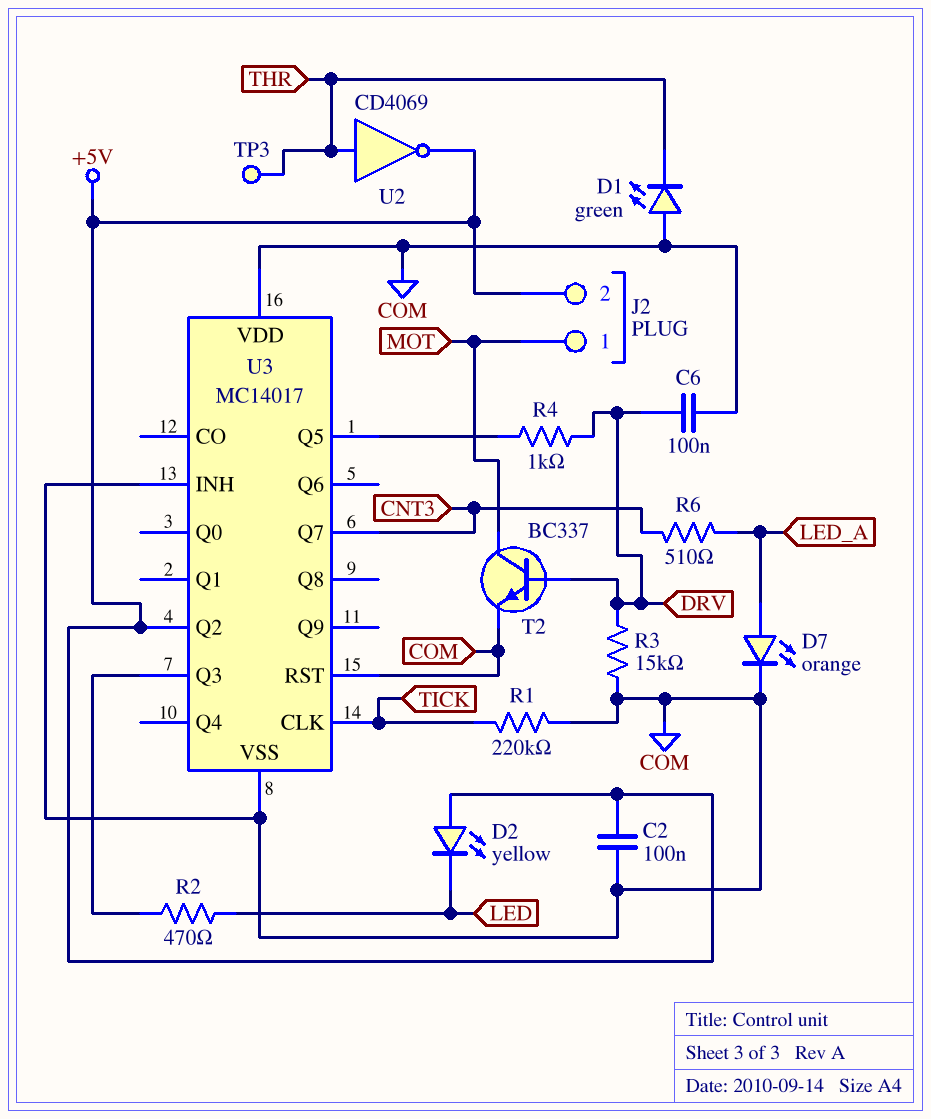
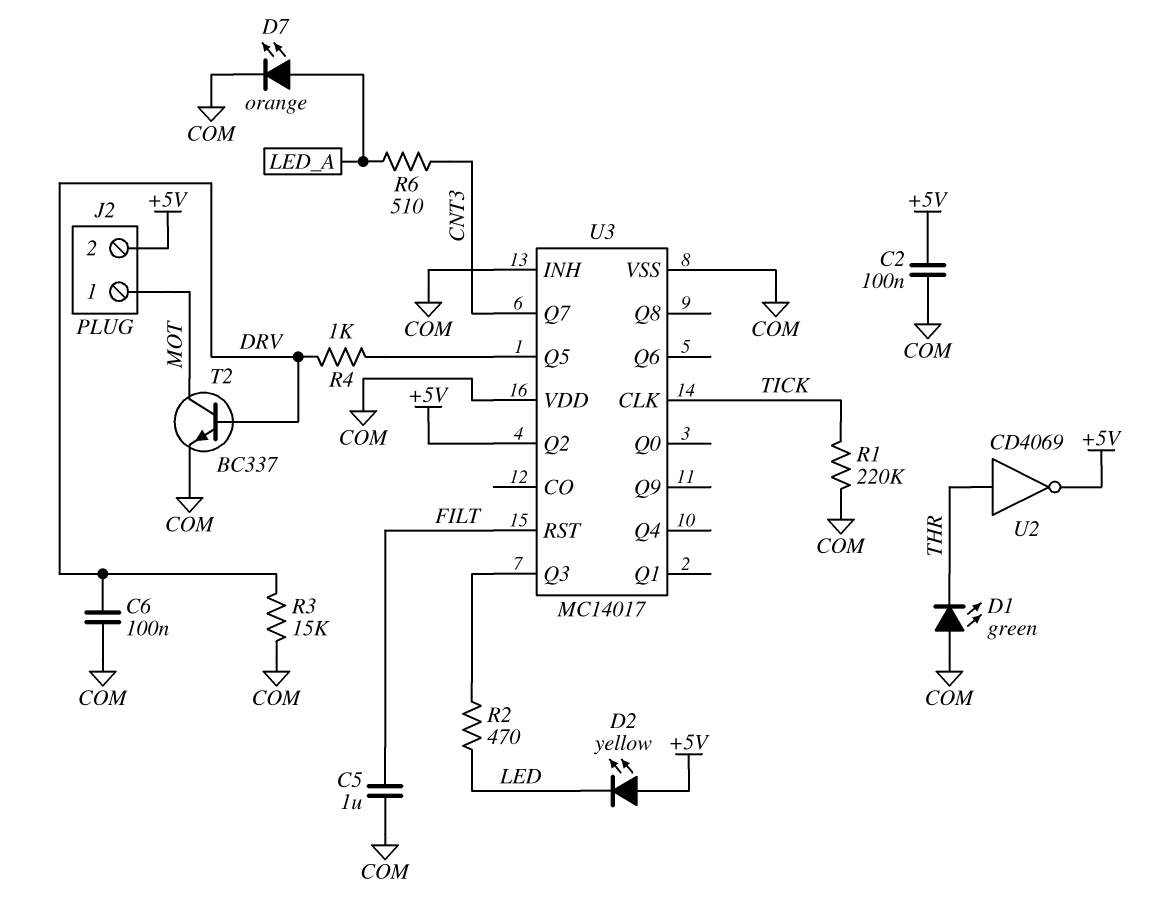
C5: none -> 1uF (COM, FILT)
TP3: test point (THR) -> none
U3 pin RST: COM -> FILT

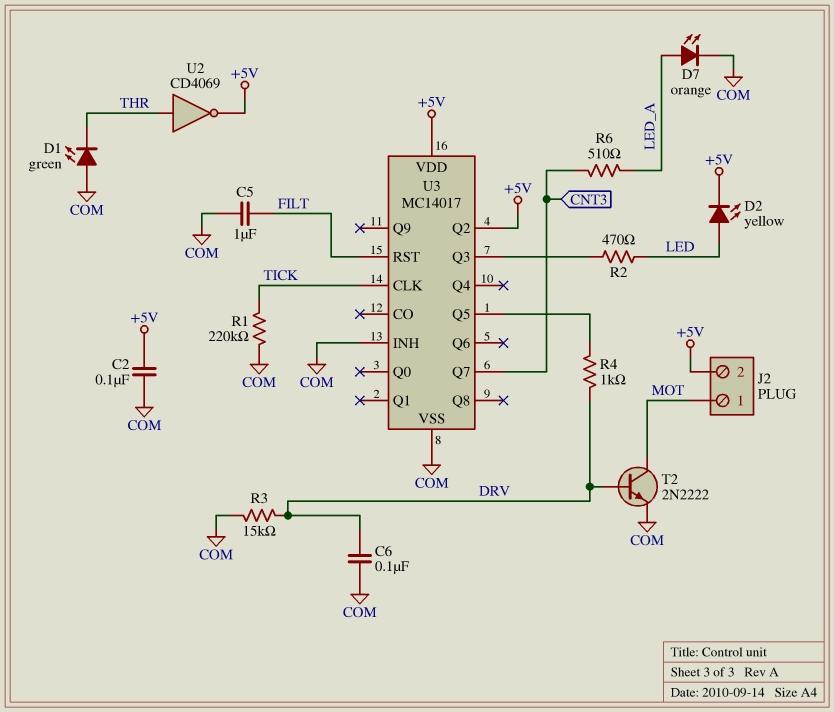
D2: LED yellow (A +5V, K LED) -> LED yellow (A LED, K +5V)
T2: NPN BC337 (B DRV, C MOT, E COM) -> NPN 2N2222 (B DRV, C MOT, E COM)
U3 pin VDD: COM -> +5V

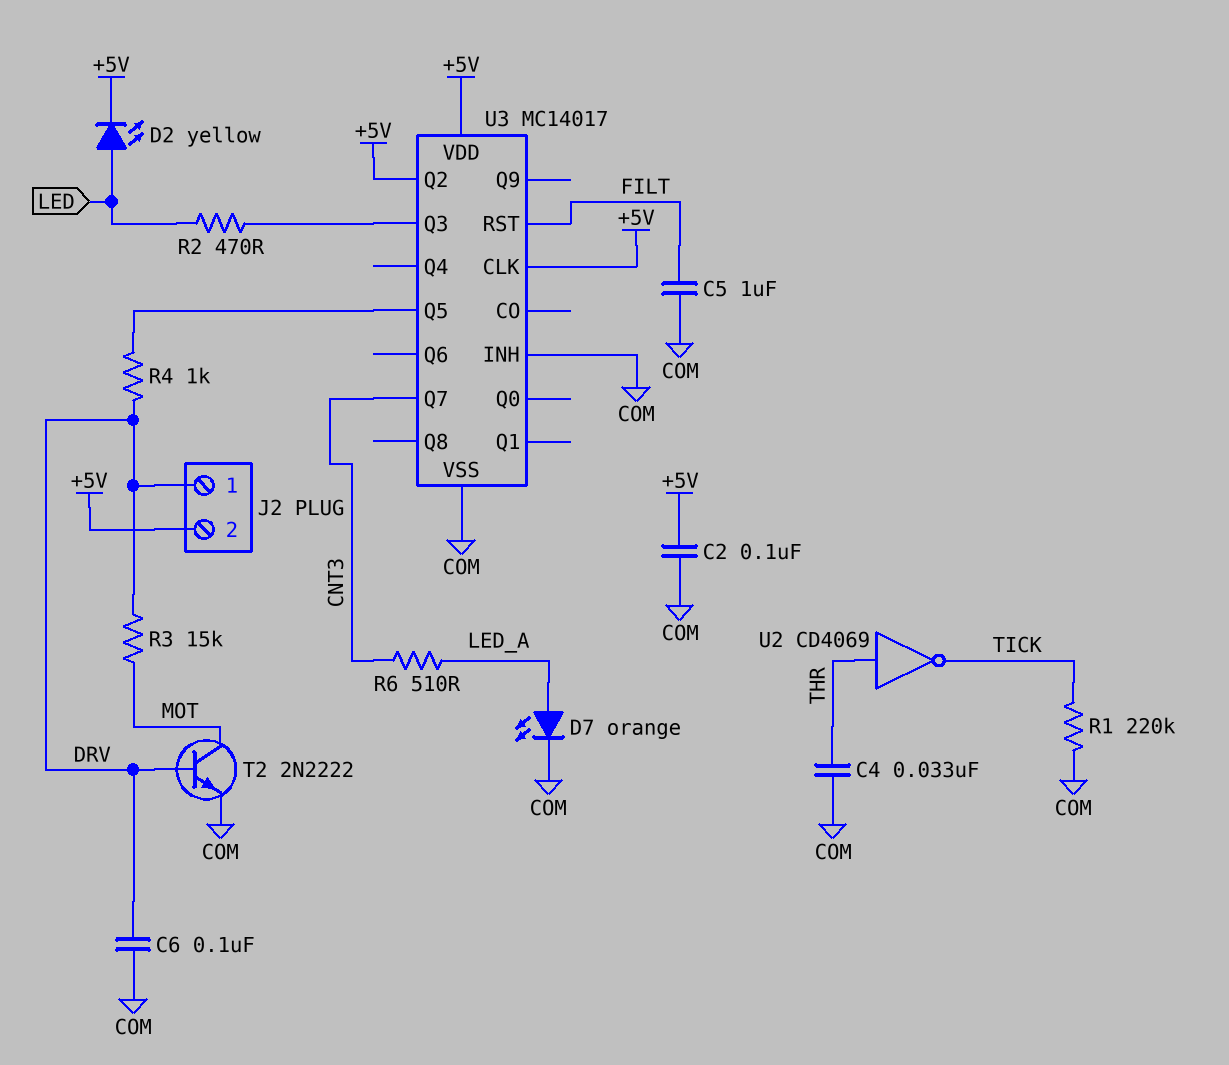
C4: none -> 33nF (COM, THR)
D1: LED green (A COM, K THR) -> none
J2 pin 1: MOT -> DRV
R3: 15k (COM, DRV) -> 15k (DRV, MOT)
U2: NOT CD4069 (in THR, out +5V) -> NOT CD4069 (in THR, out TICK)
U3 pin CLK: TICK -> +5V

